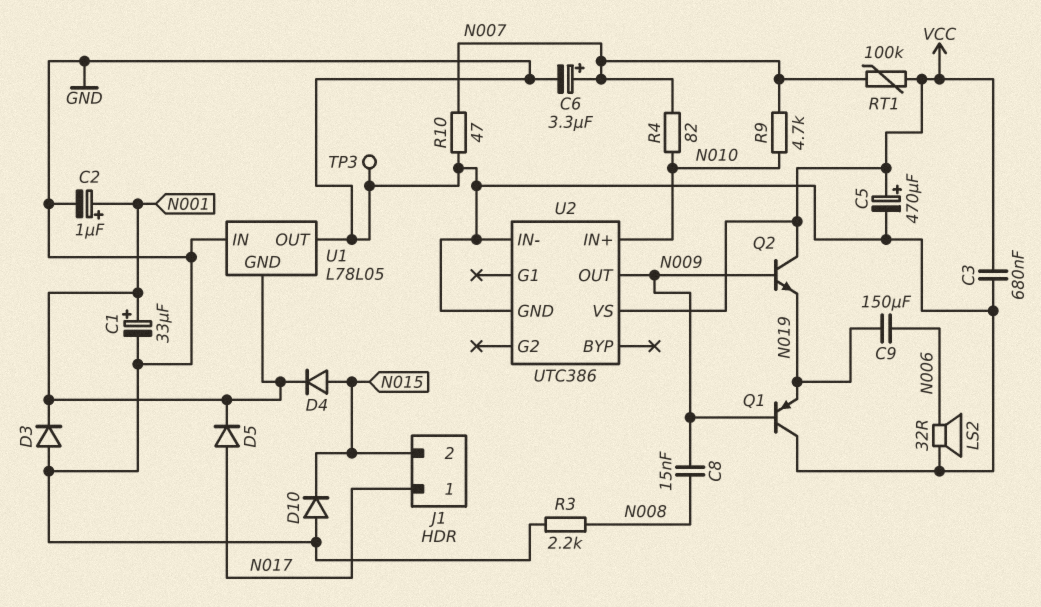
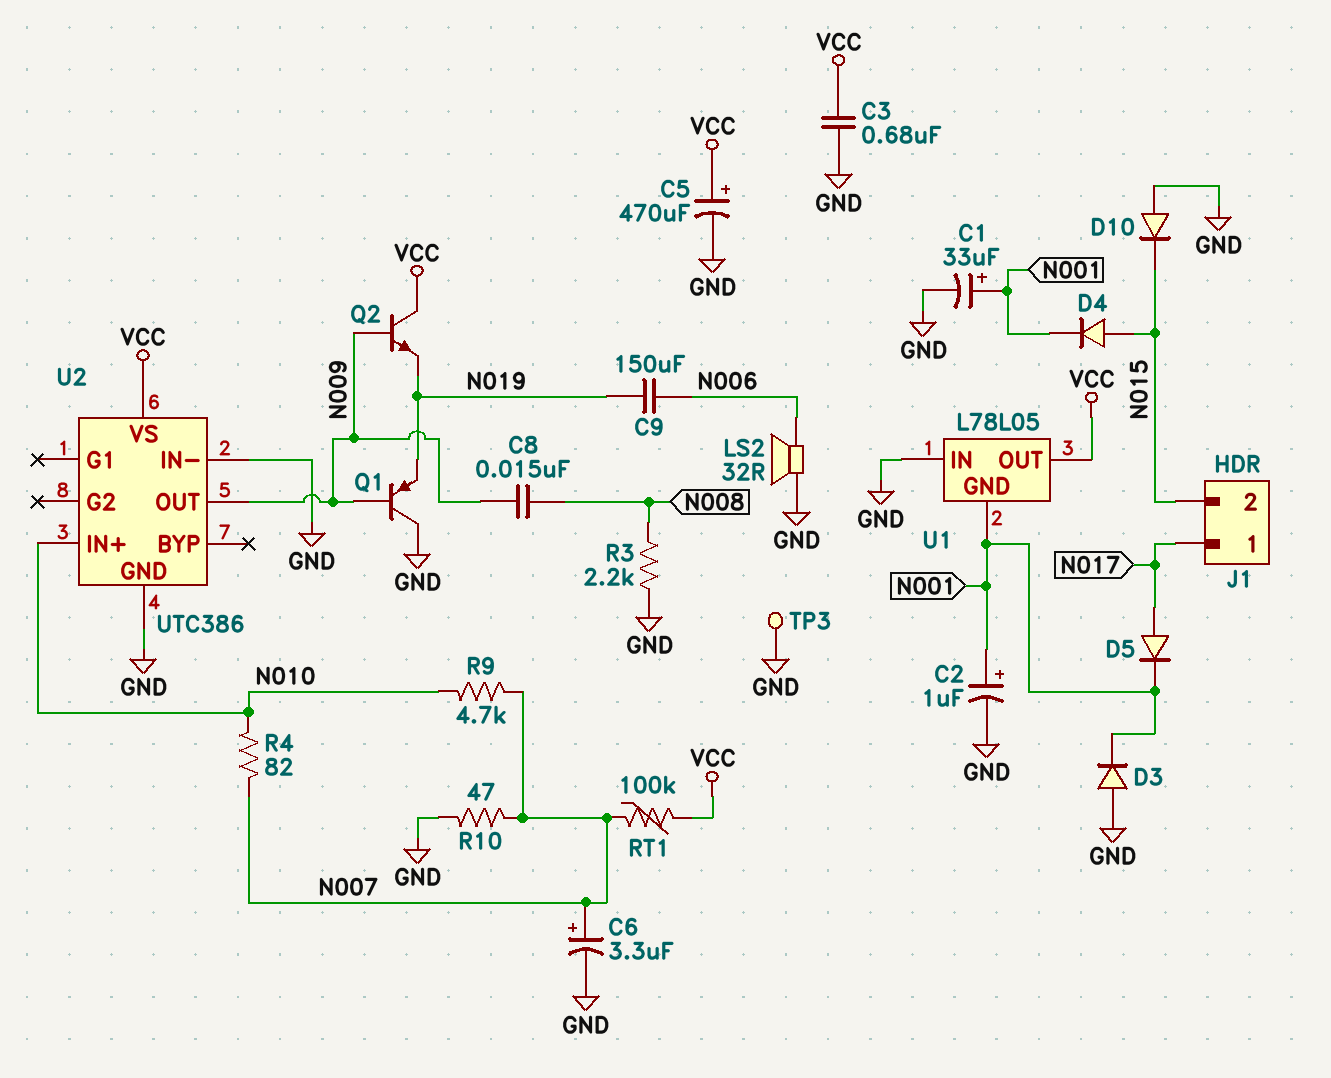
U1 pin OUT: GND -> VCC

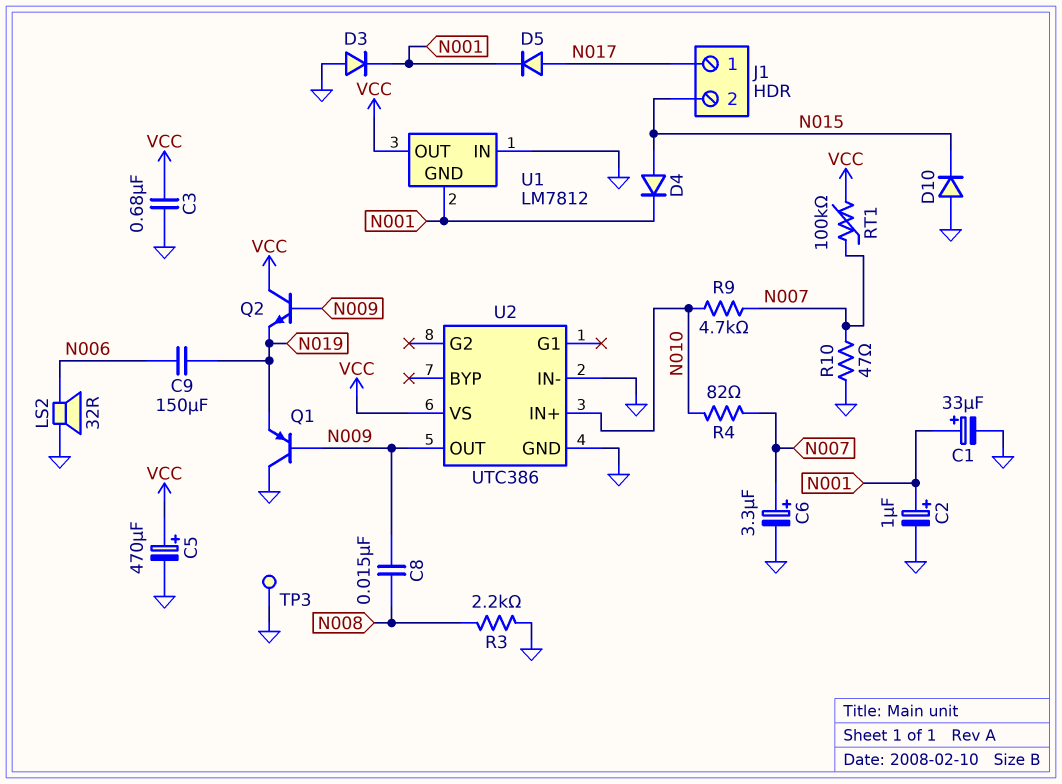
U1: L78L05 -> LM7812

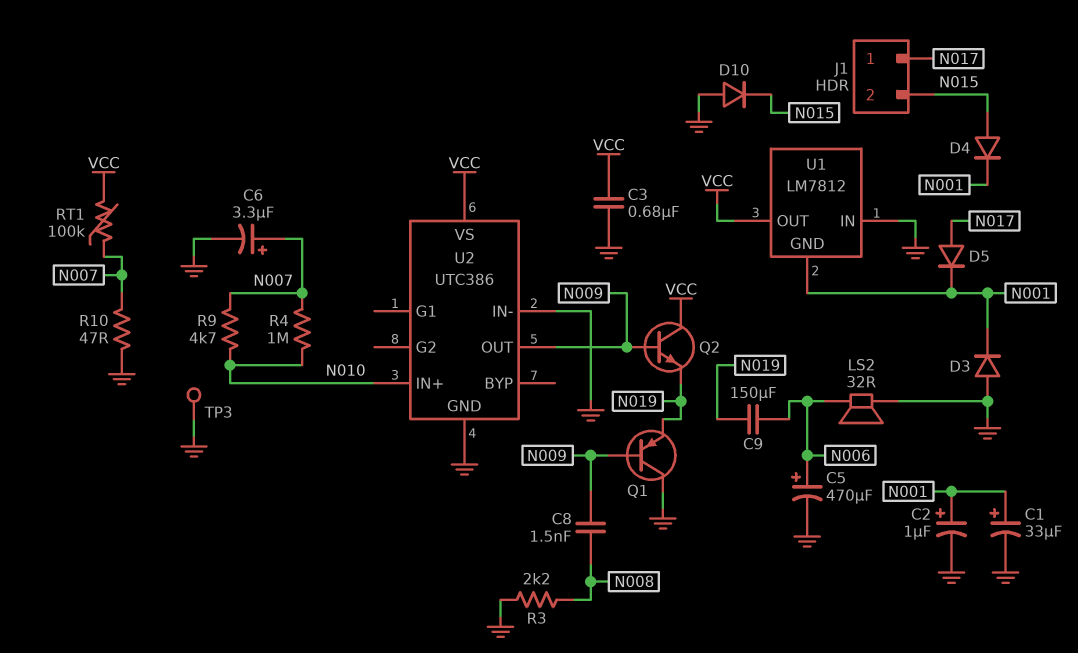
C5: 470uF (plus VCC, minus GND) -> 470uF (plus N006, minus GND)
C8: 15nF (N008, N009) -> 1.5nF (N008, N009)
R4: 82 (N007, N010) -> 1M (N007, N010)

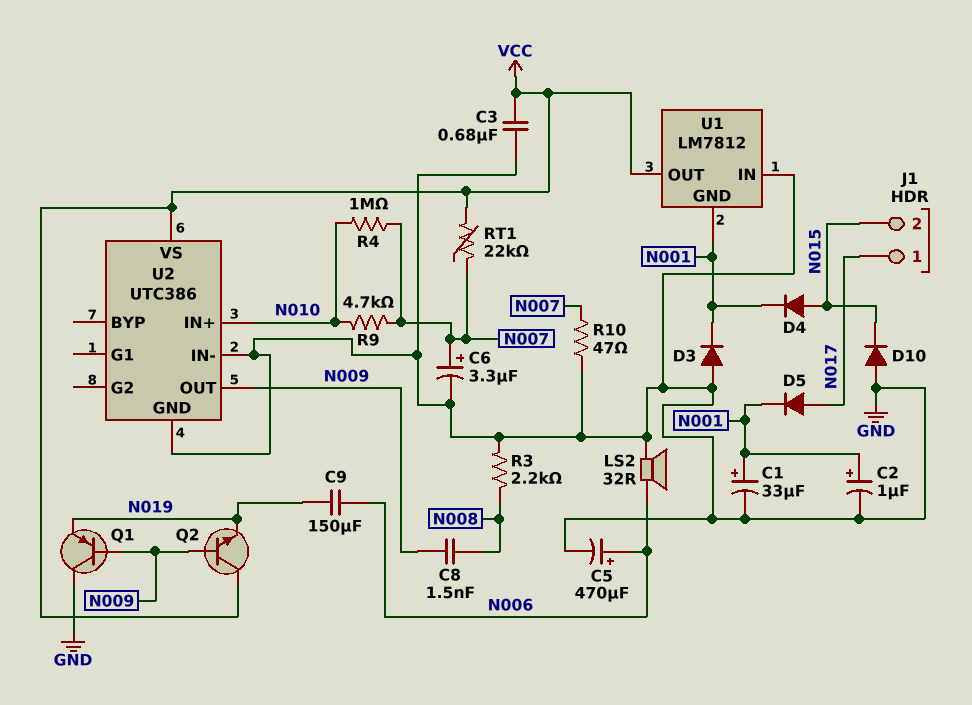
RT1: 100k (N007, VCC) -> 22k (N007, VCC)
TP3: test point (GND) -> none

